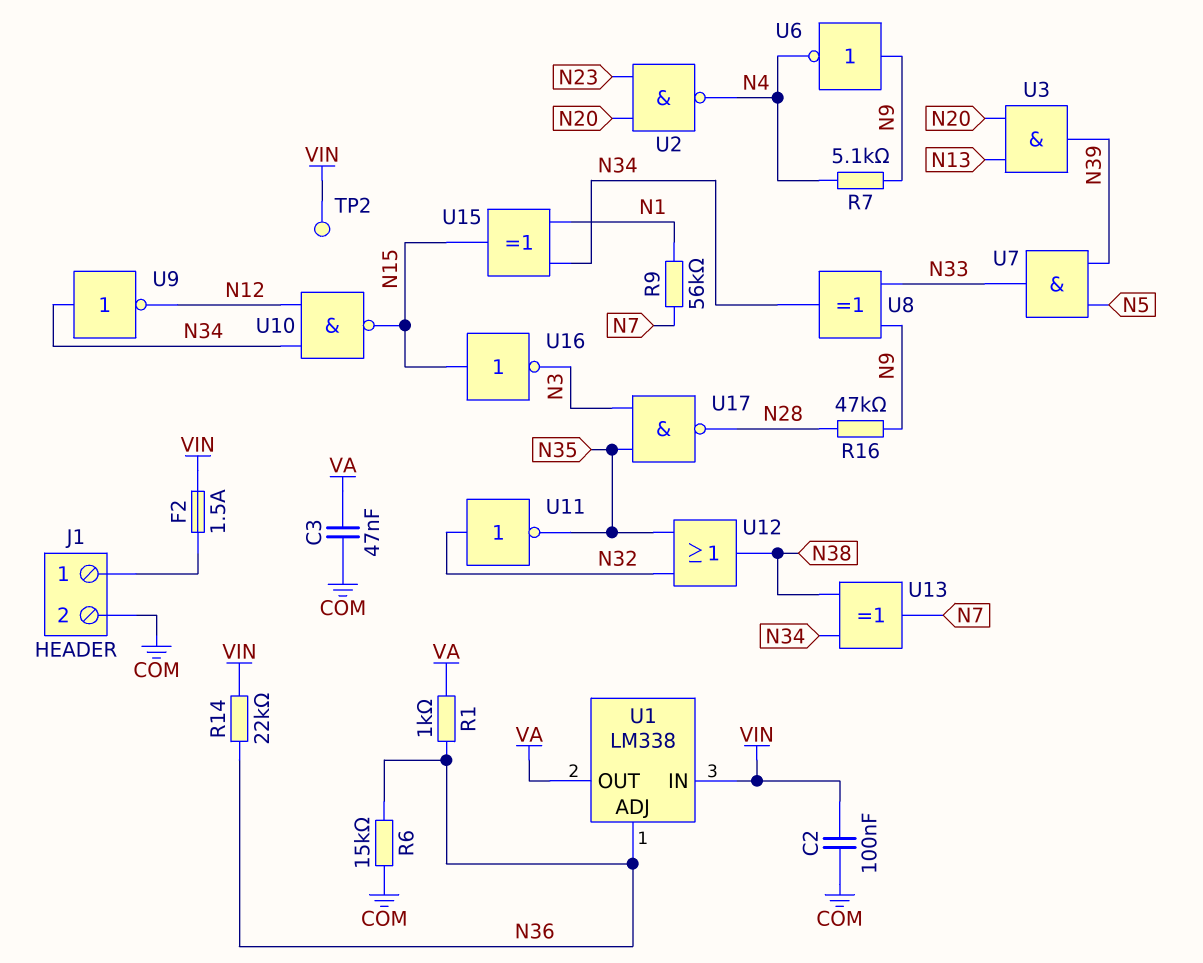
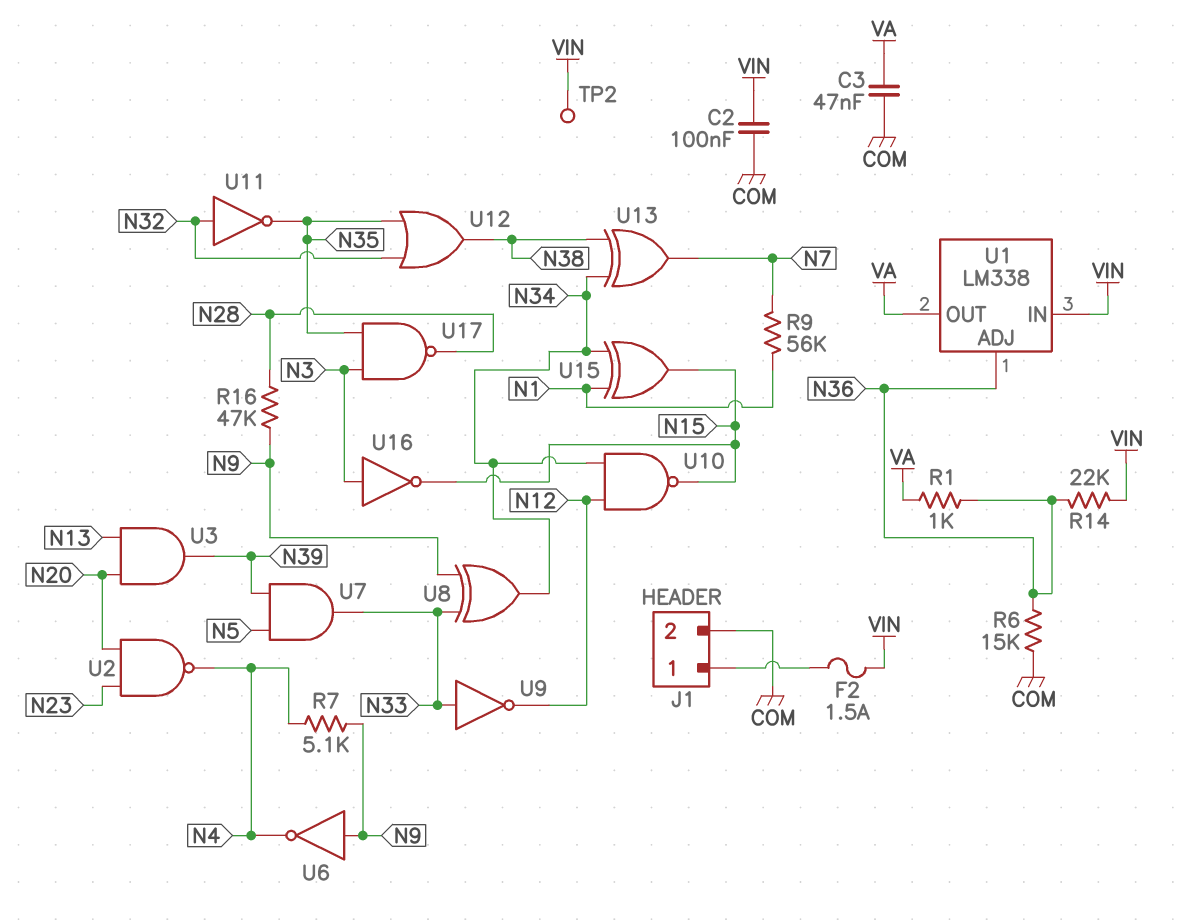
U9: NOT (in N34, out N12) -> NOT (in N33, out N12)
U16: NOT (in N15, out N3) -> NOT (in N3, out N15)

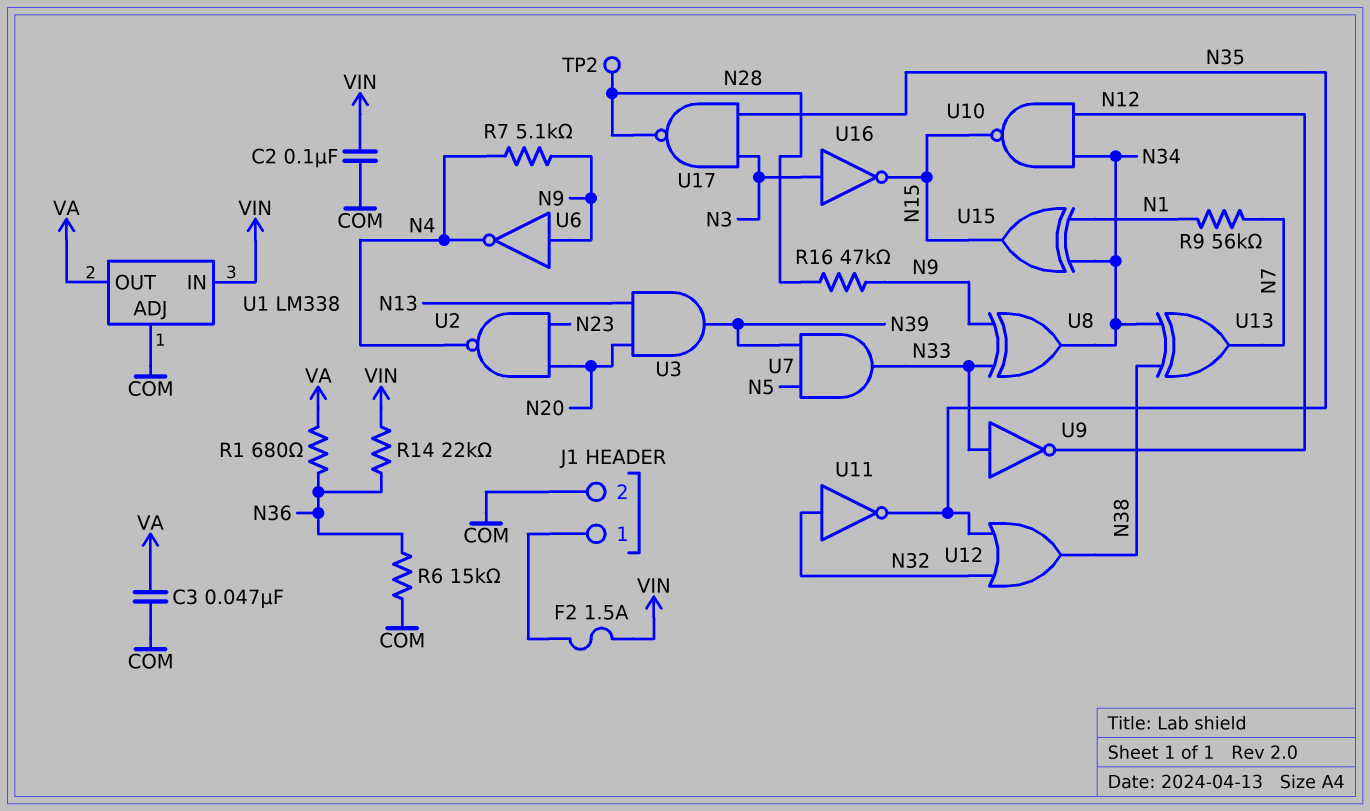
R1: 1k (N36, VA) -> 680 (N36, VA)
TP2: test point (VIN) -> test point (N28)
U1 pin ADJ: N36 -> COM

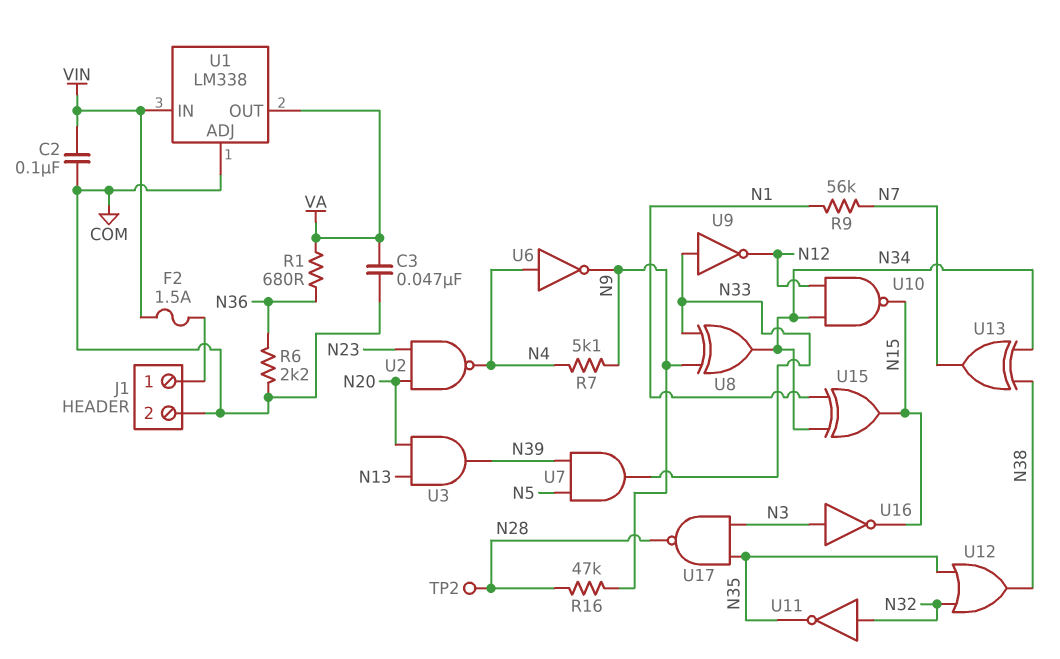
R6: 15k (COM, N36) -> 2.2k (COM, N36)
R14: 22k (N36, VIN) -> none
U6: NOT (in N9, out N4) -> NOT (in N4, out N9)

